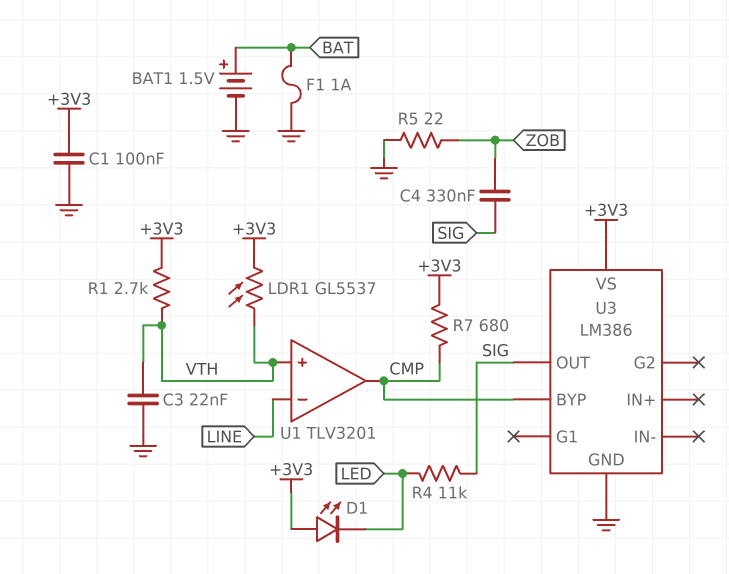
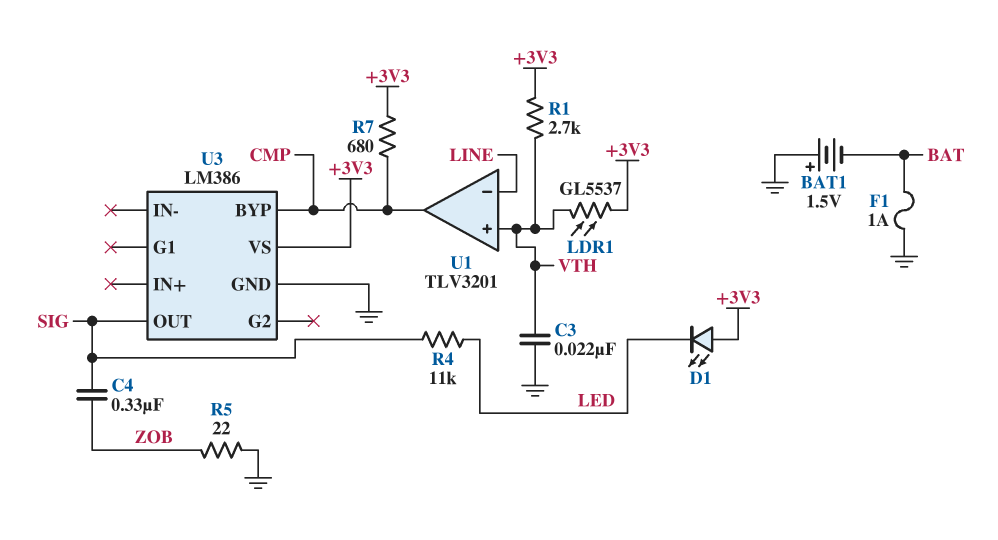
BAT1: 1.5V (plus BAT, minus GND) -> 1.5V (plus GND, minus BAT)
C1: 100nF (+3V3, GND) -> none

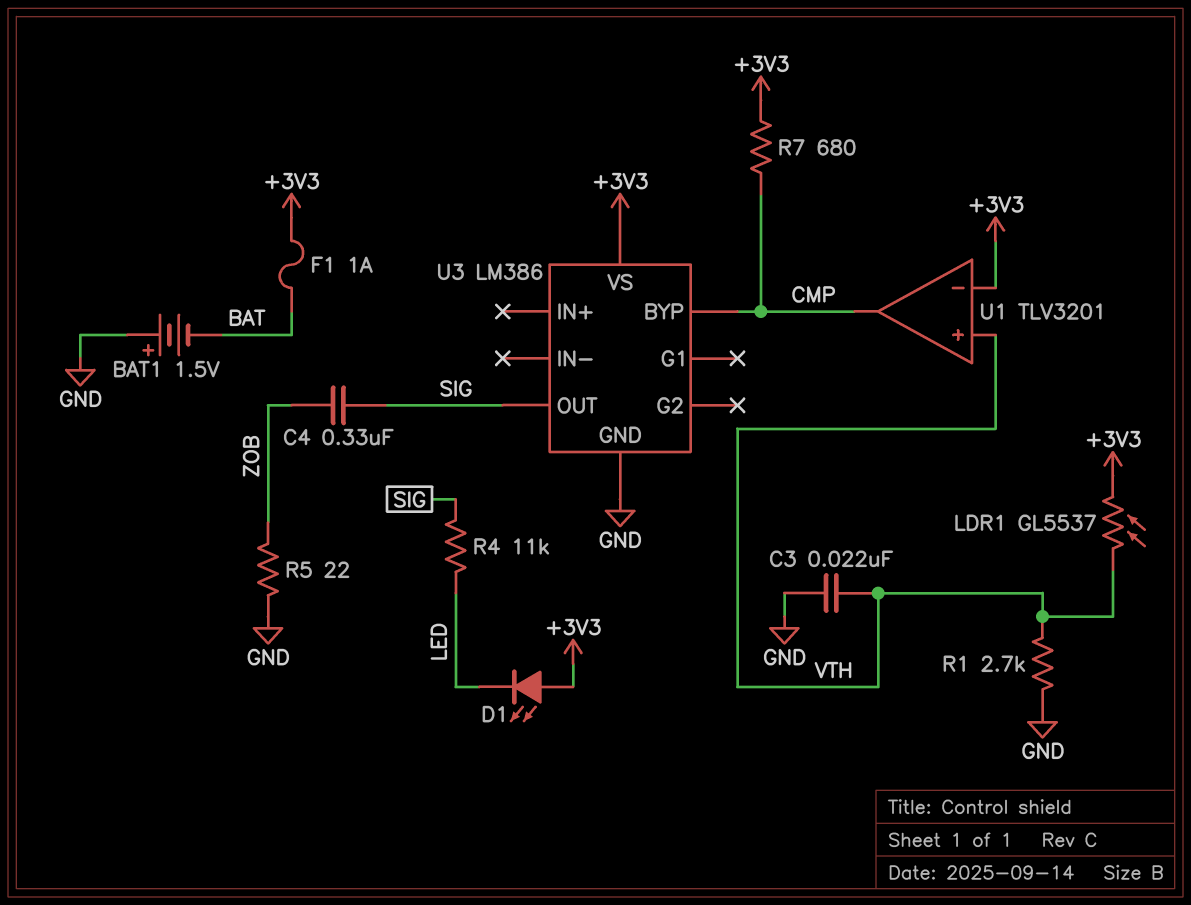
F1: 1A (BAT, GND) -> 1A (+3V3, BAT)
R1: 2.7k (+3V3, VTH) -> 2.7k (GND, VTH)
U1 pin in-: LINE -> +3V3

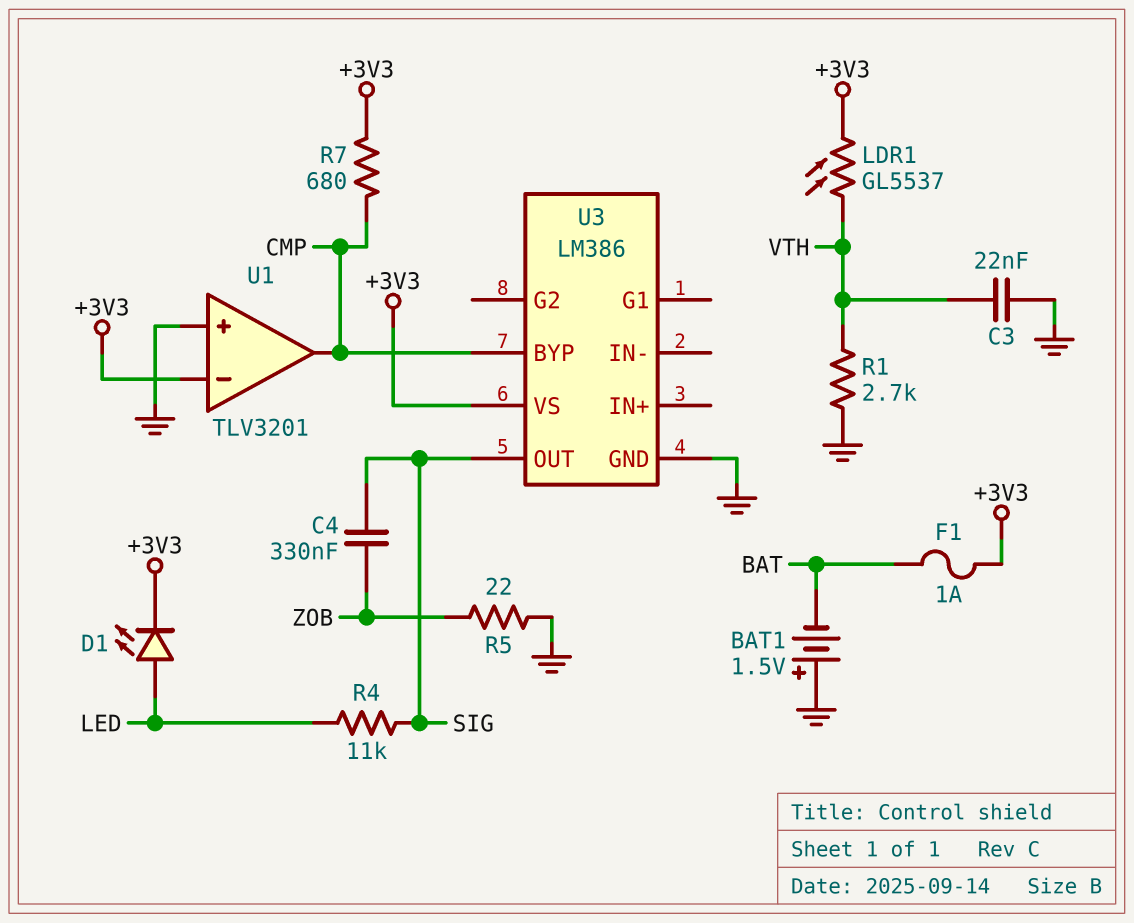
D1: LED (A +3V3, K LED) -> LED (A LED, K +3V3)
U1 pin in+: VTH -> GND

